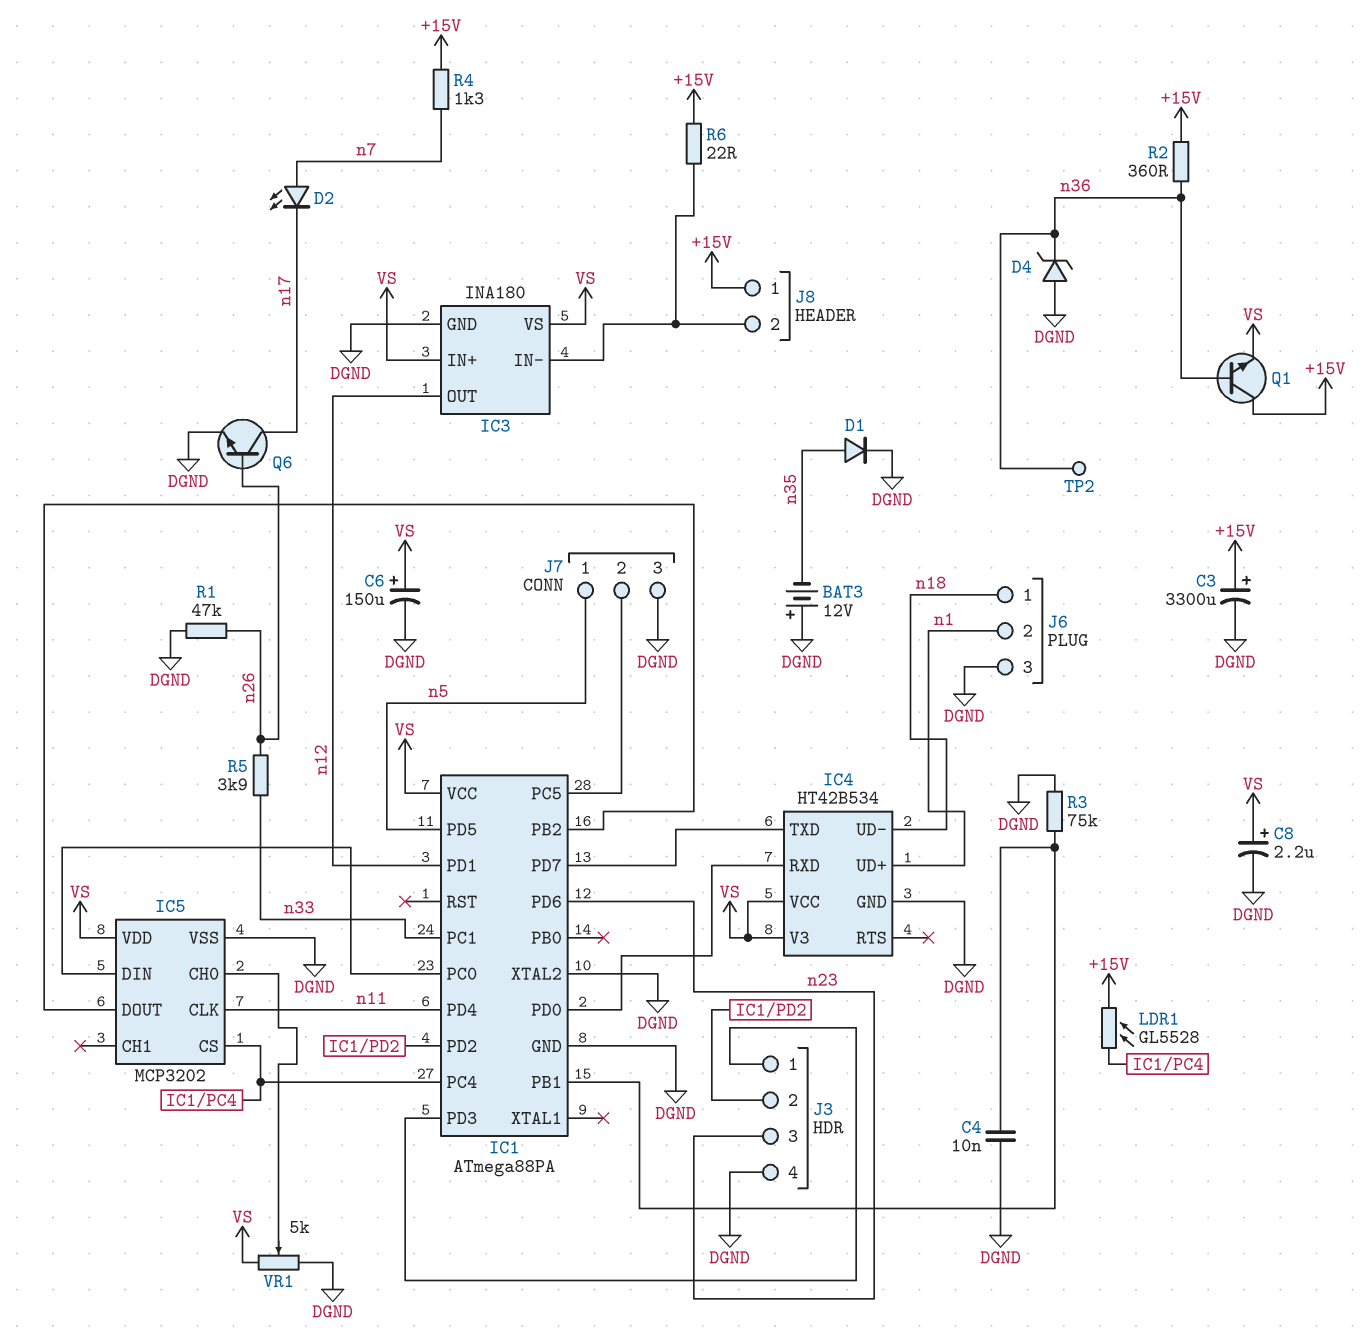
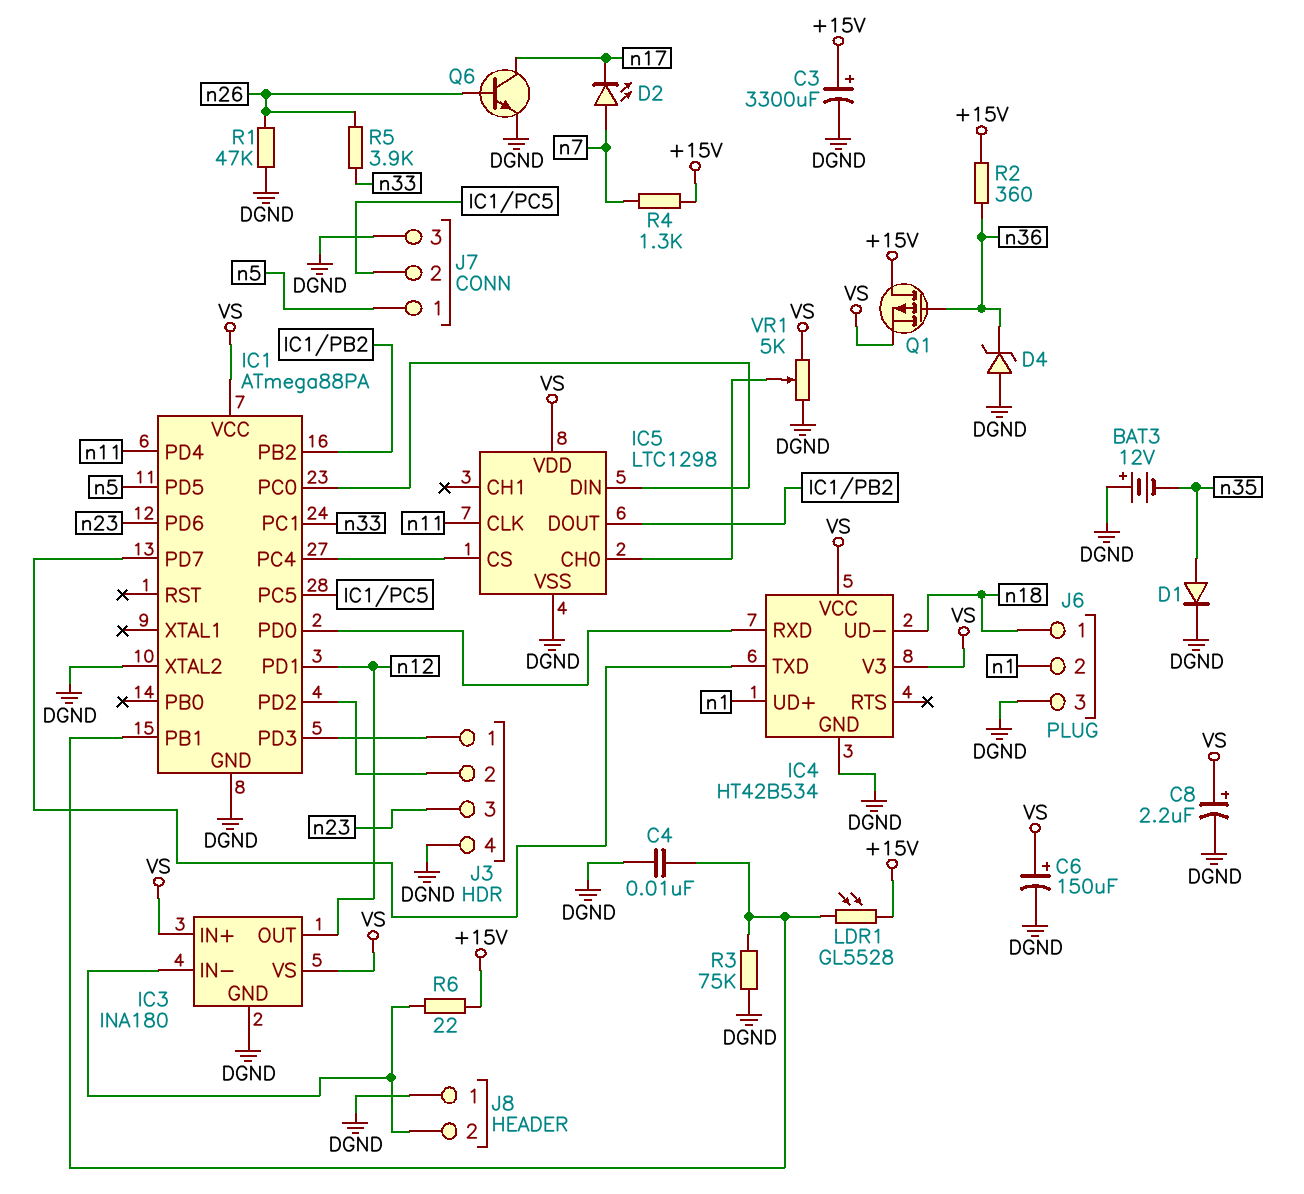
IC5: MCP3202 -> LTC1298
J8 pin 1: +15V -> DGND
LDR1: GL5528 (+15V, IC1/PC4) -> GL5528 (+15V, IC1/PB1)
Q1: NPN (B n36, C +15V, E VS) -> PMOS (G n36, D +15V, S VS)
TP2: test point (n36) -> none

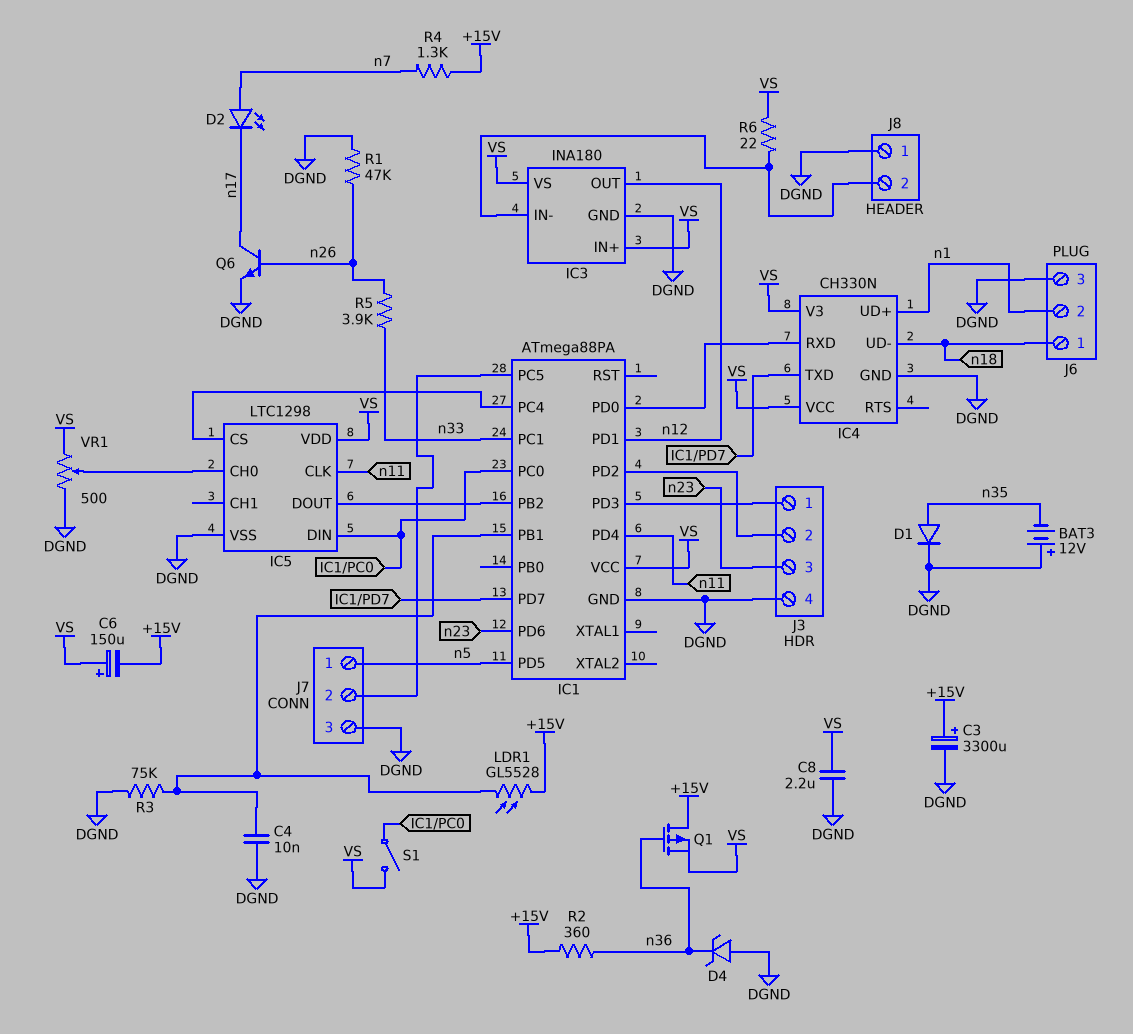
C6: 150uF (plus VS, minus DGND) -> 150uF (plus VS, minus +15V)
C8: 2.2uF (plus VS, minus DGND) -> 2.2uF (DGND, VS)
IC1 pin XTAL2: DGND -> none
IC4: HT42B534 -> CH330N
R6: 22 (+15V, IC3/IN-) -> 22 (IC3/IN-, VS)
S1: none -> switch (IC1/PC0, VS)
VR1: 5k (DGND, VS, wiper IC5/CH0) -> 500 (DGND, VS, wiper IC5/CH0)

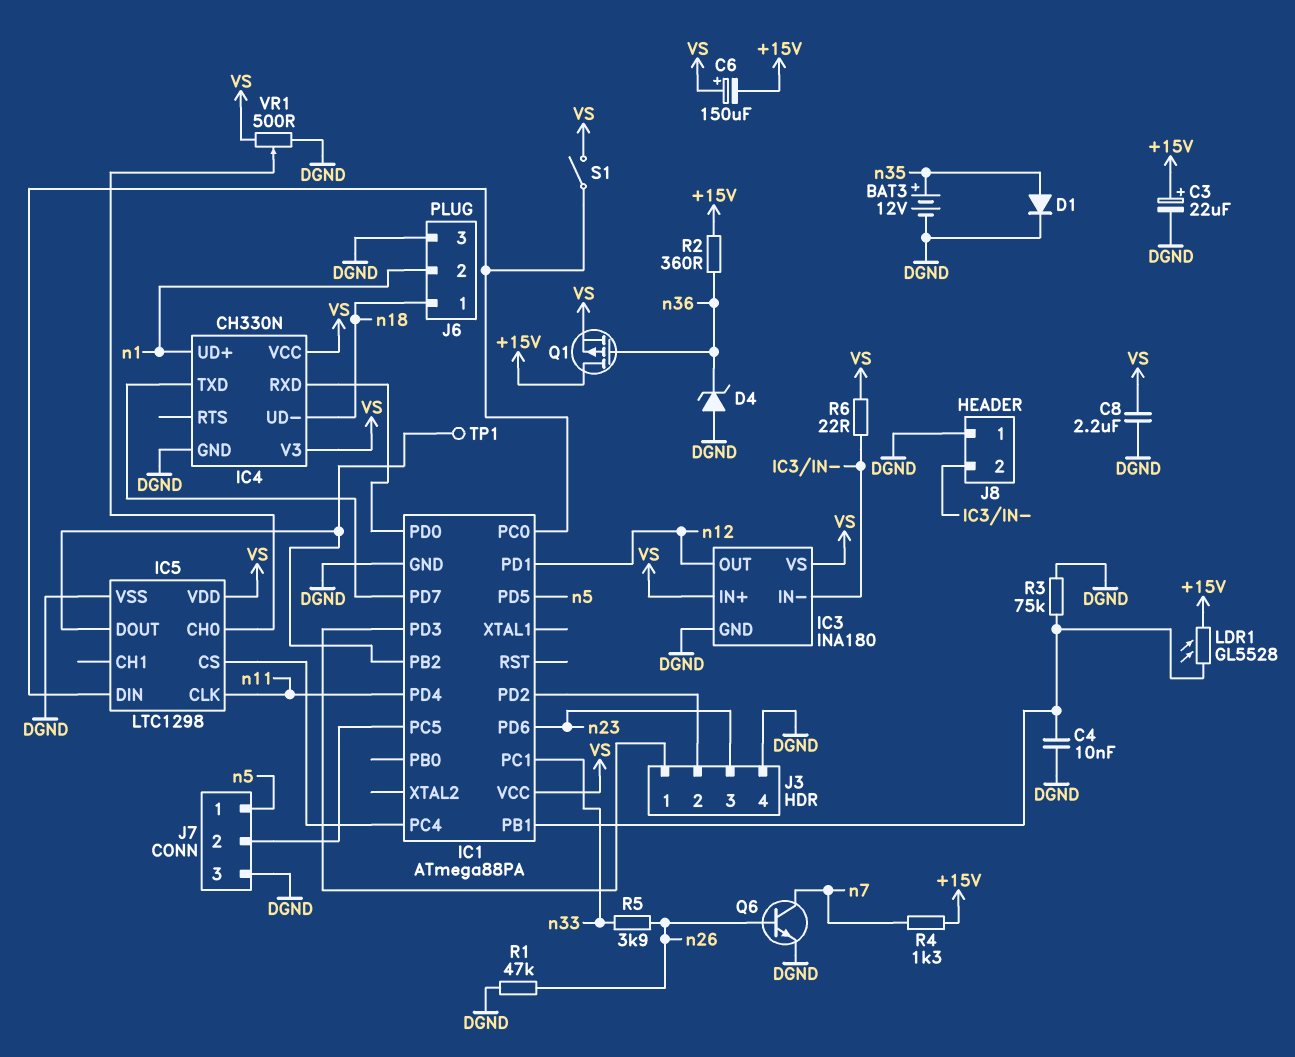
BAT3: 12V (plus DGND, minus n35) -> 12V (plus n35, minus DGND)
C3: 3300uF (plus +15V, minus DGND) -> 22uF (plus +15V, minus DGND)
D2: LED (A n7, K n17) -> none
Q6: NPN (B n26, C n17, E DGND) -> NPN (B n26, C n7, E DGND)
TP1: none -> test point (IC1/PB2)

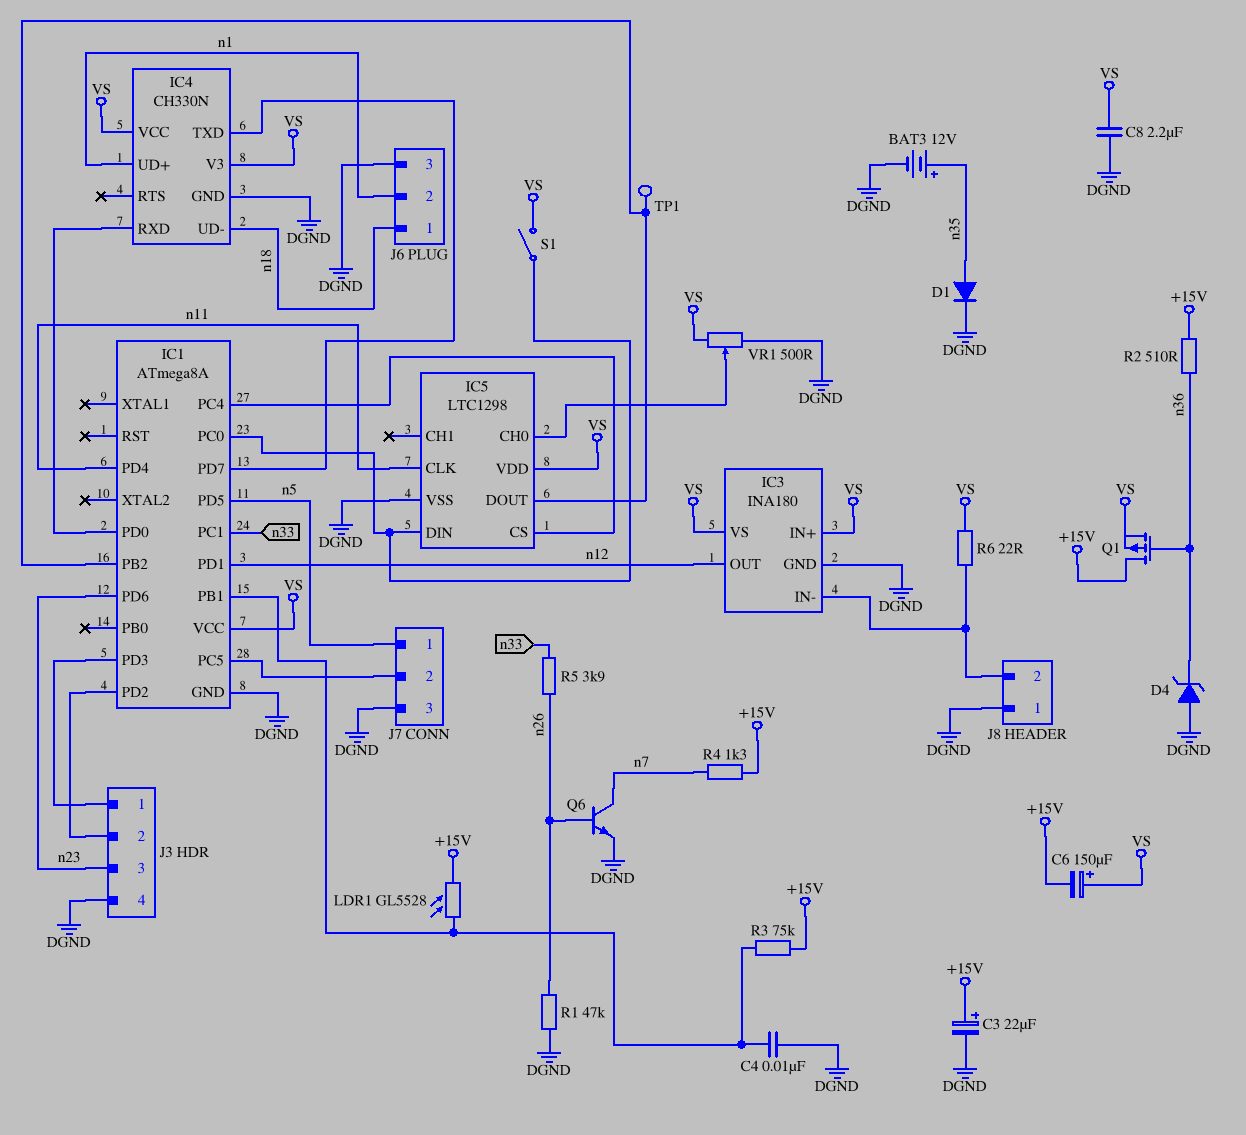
IC1: ATmega88PA -> ATmega8A
R2: 360 (+15V, n36) -> 510 (+15V, n36)
R3: 75k (DGND, IC1/PB1) -> 75k (+15V, IC1/PB1)

